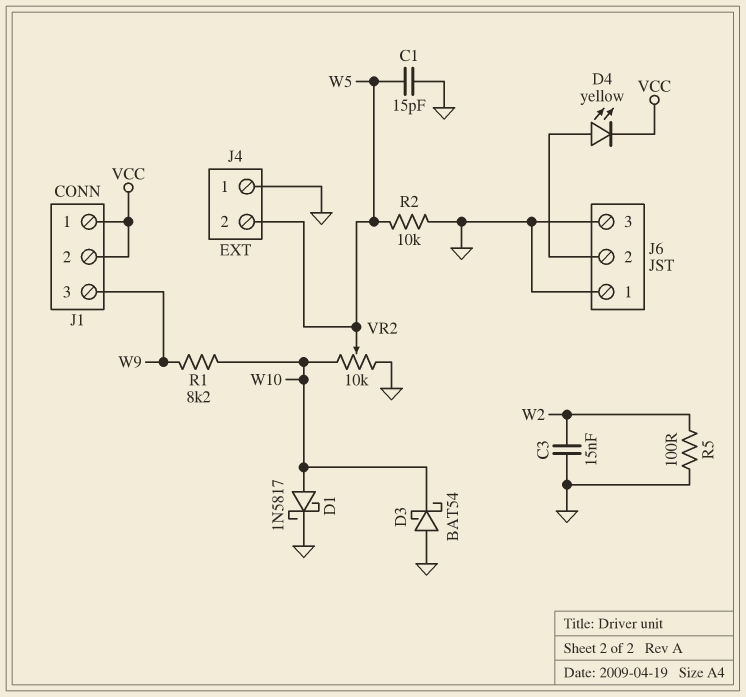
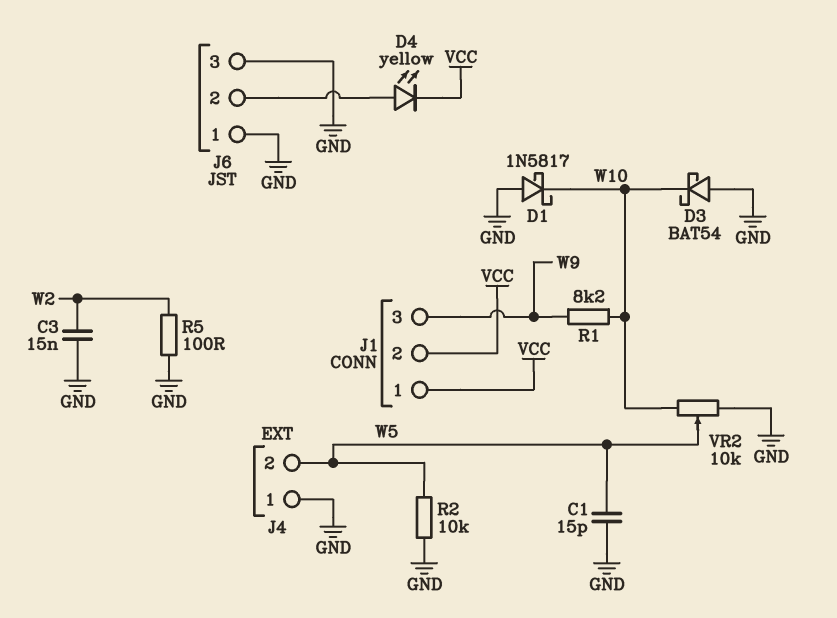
D1: schottky 1N5817 (A W10, K GND) -> schottky 1N5817 (A GND, K W10)

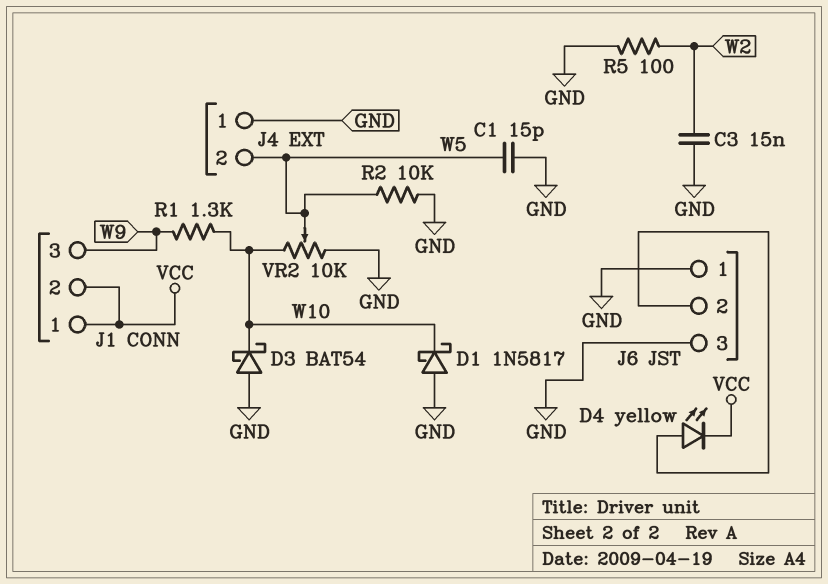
R1: 8.2k (W9, W10) -> 1.3k (W9, W10)

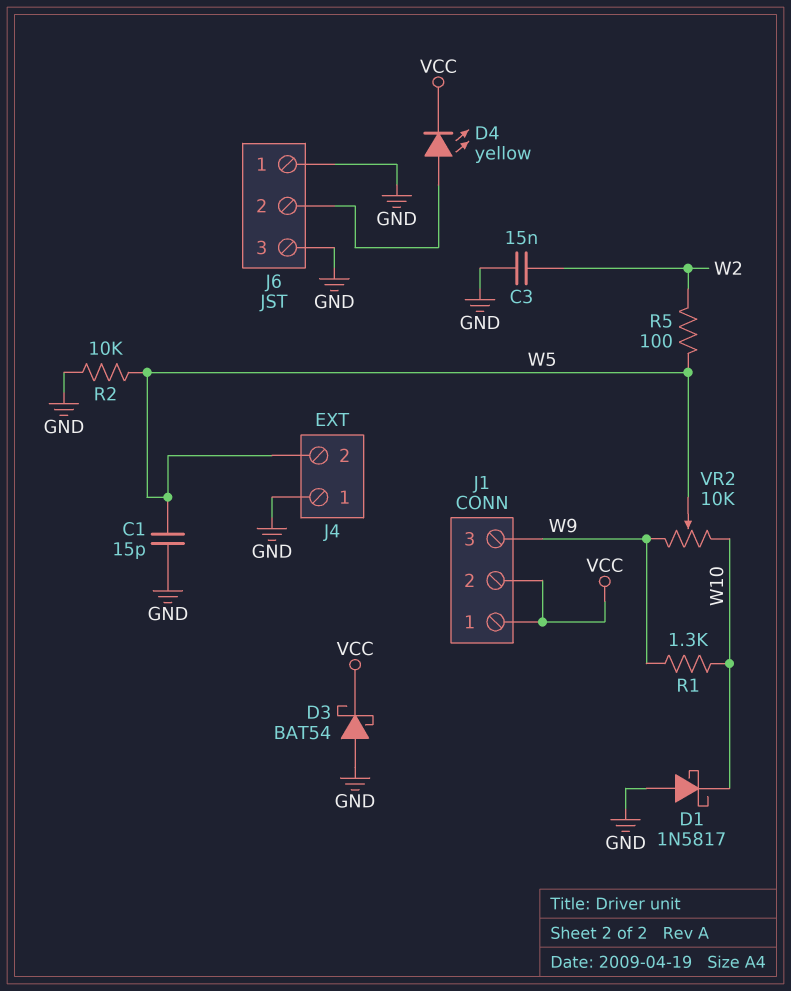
D3: schottky BAT54 (A GND, K W10) -> schottky BAT54 (A GND, K VCC)
R5: 100 (GND, W2) -> 100 (W2, W5)
VR2: 10k (GND, W10, wiper W5) -> 10k (W9, W10, wiper W5)

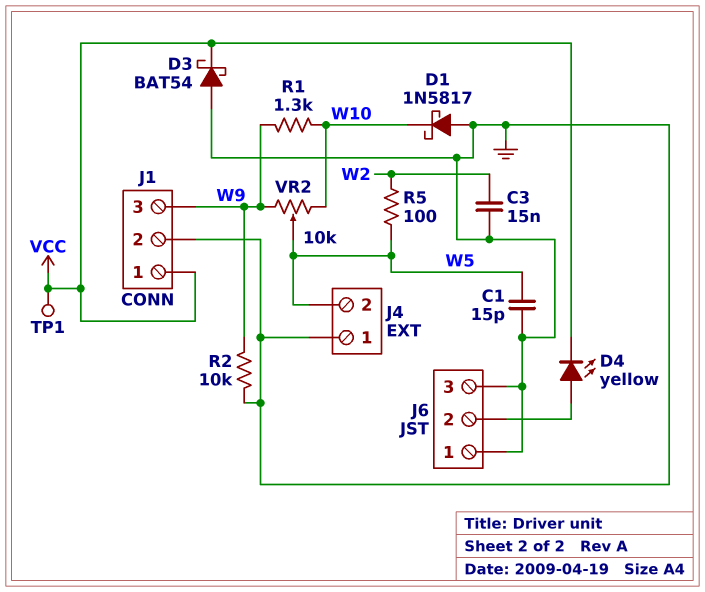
J1 pin 2: VCC -> GND
R2: 10k (GND, W5) -> 10k (GND, W9)
TP1: none -> test point (VCC)

